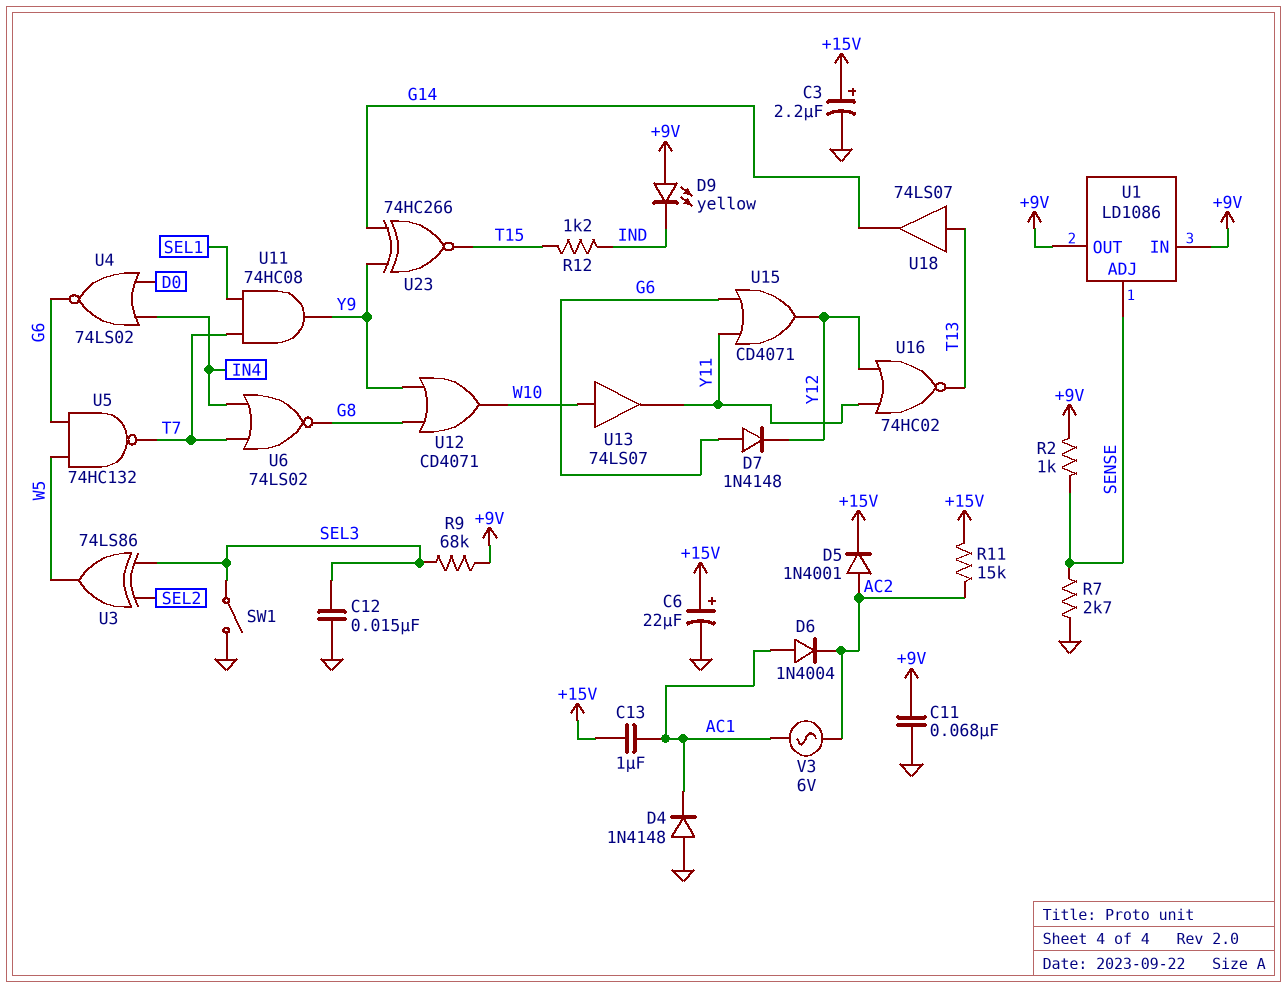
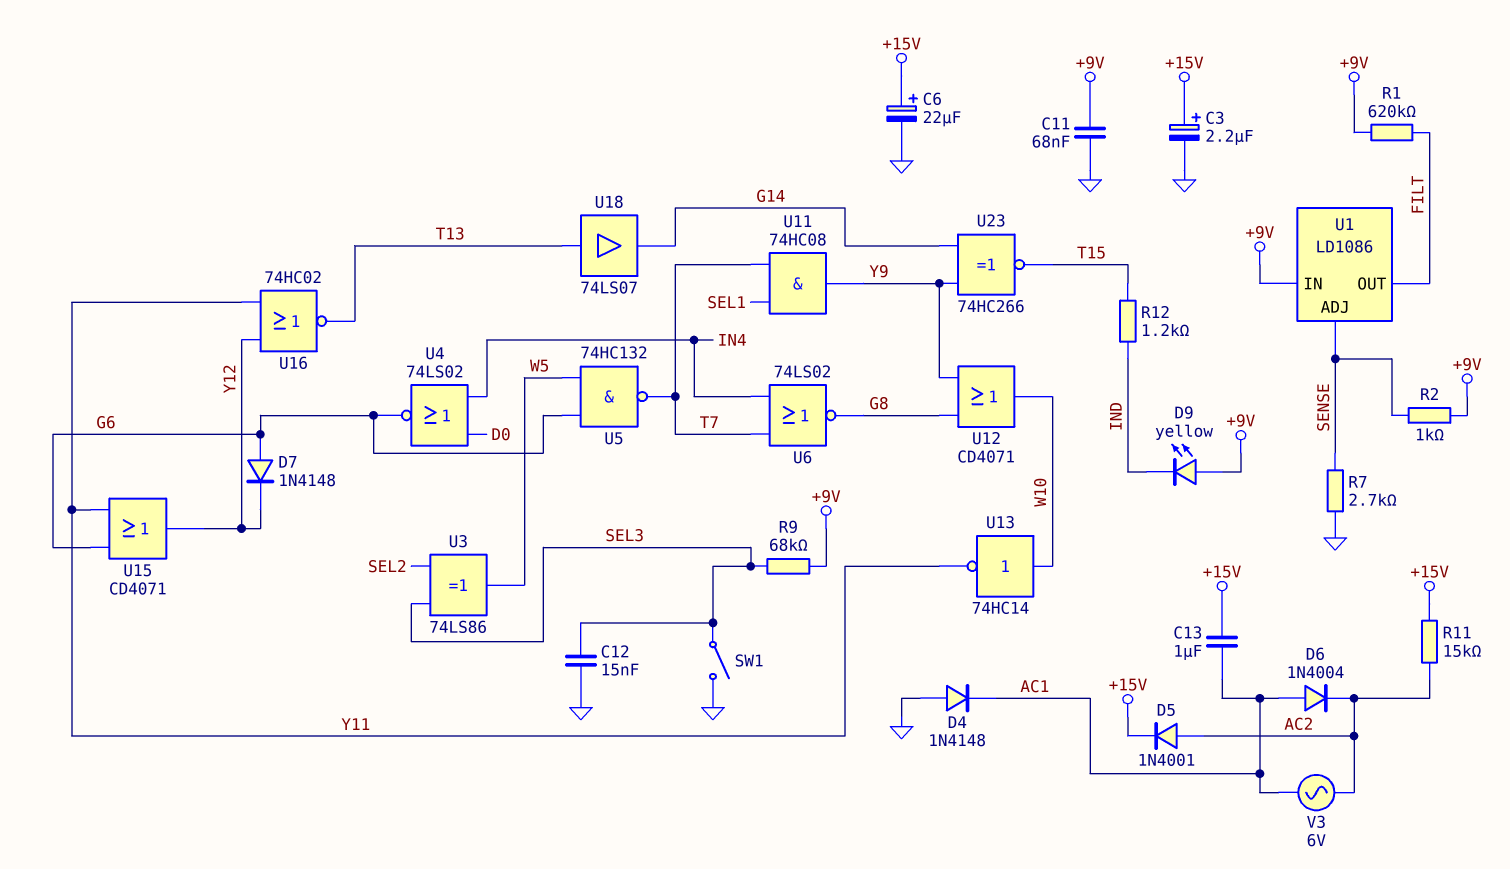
R1: none -> 620k (+9V, FILT)
U1 pin OUT: +9V -> FILT
U13: buffer 74LS07 (in W10, out Y11) -> NOT 74HC14 (in W10, out Y11)

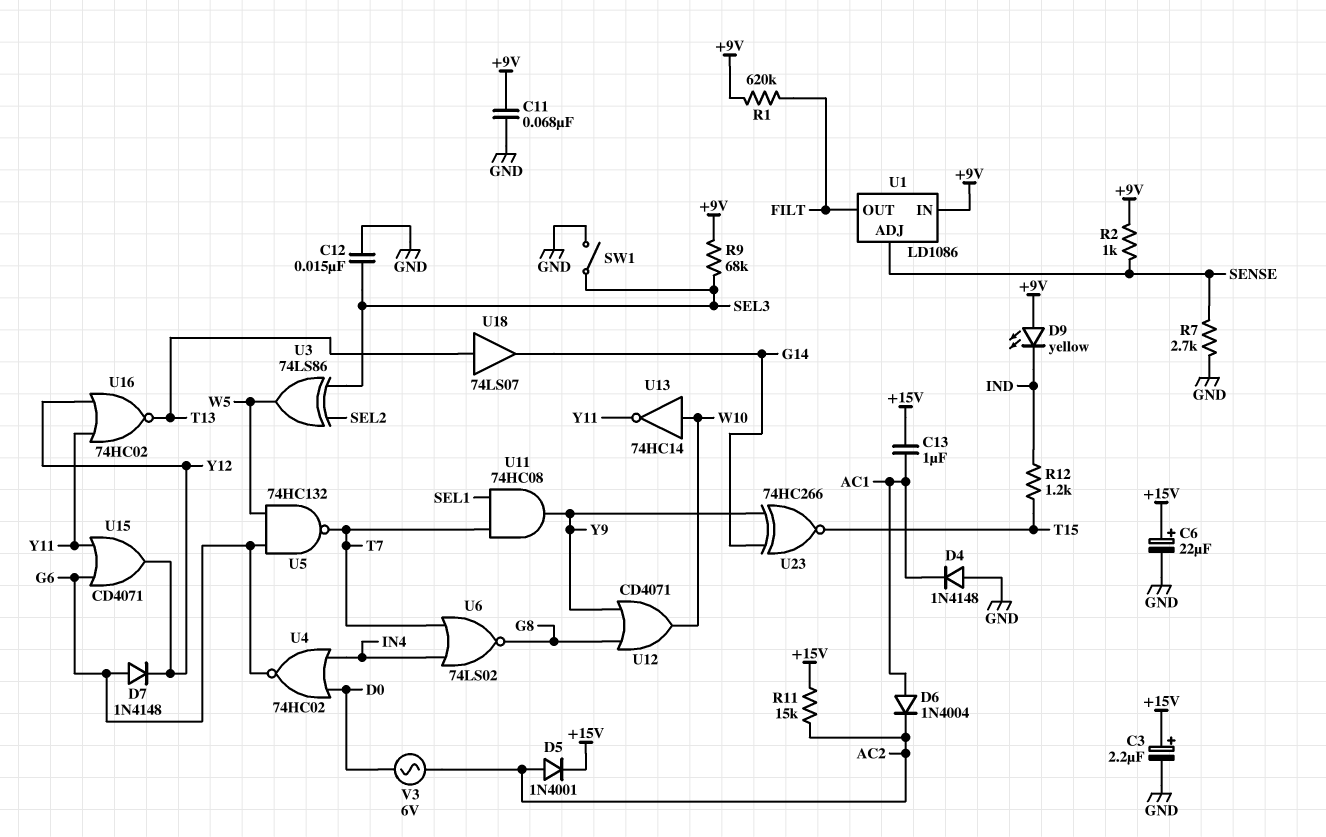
U4: NOR 74LS02 (in D0, in IN4, out G6) -> NOR 74HC02 (in D0, in IN4, out G6)
V3: AC 6V (AC1, AC2) -> AC 6V (AC2, D0)

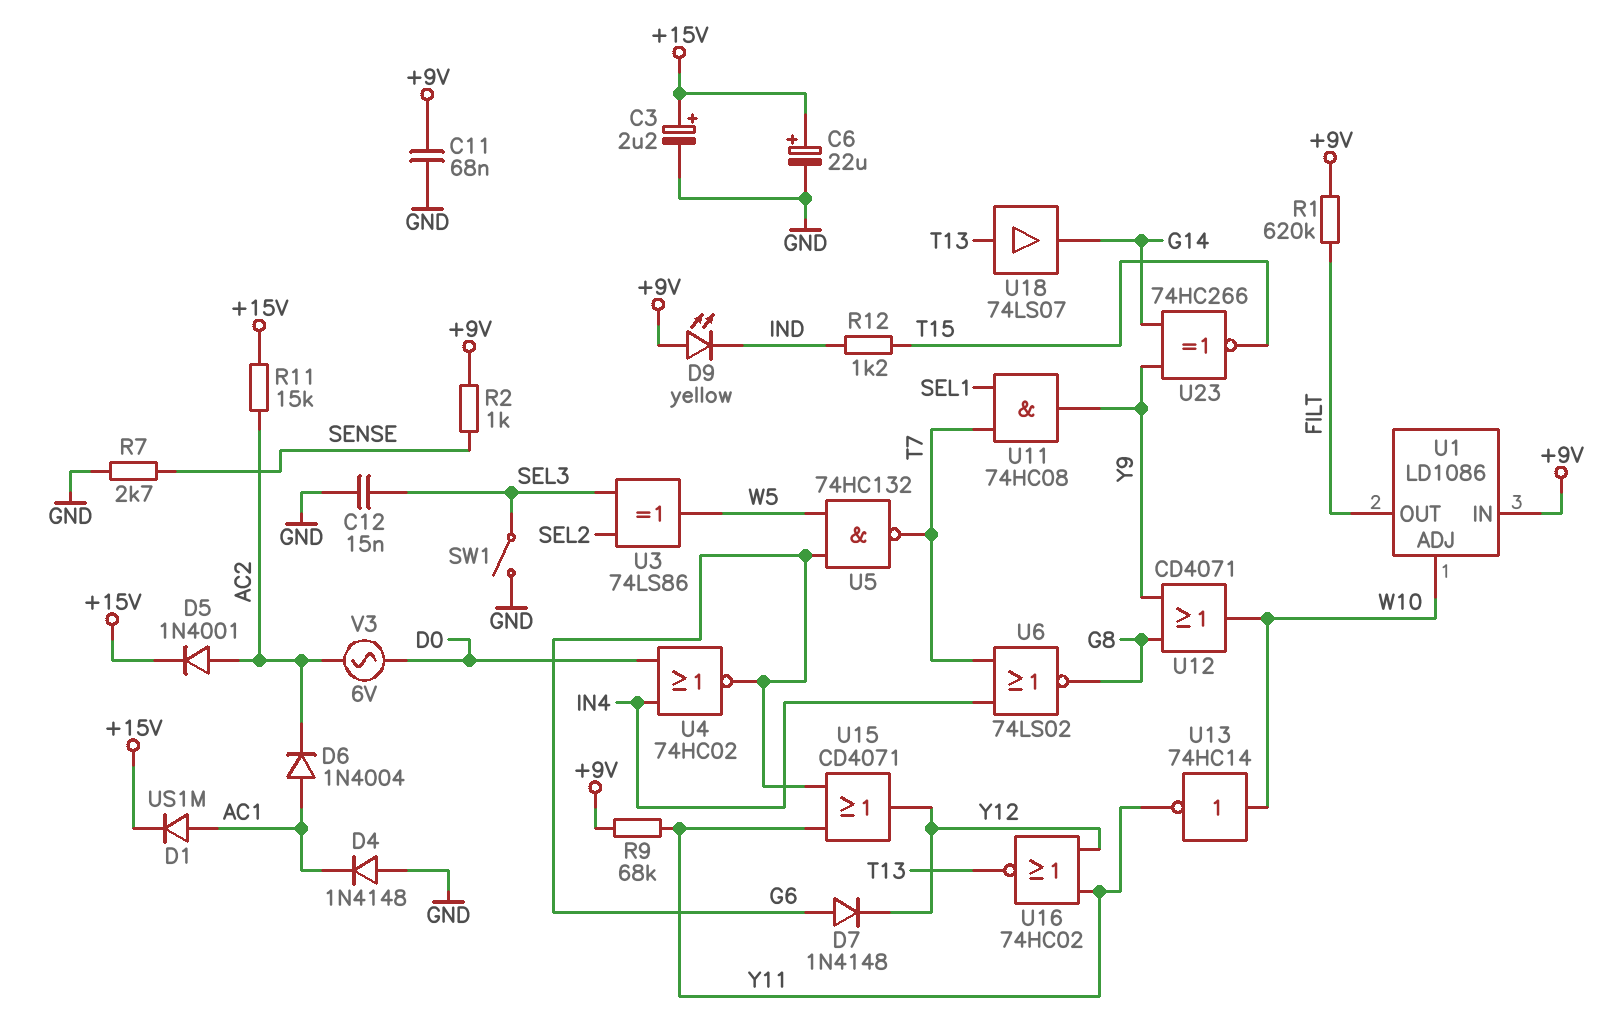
C13: 1uF (+15V, AC1) -> none
D1: none -> diode US1M (A AC1, K +15V)
R9: 68k (+9V, SEL3) -> 68k (+9V, Y11)
U1 pin ADJ: SENSE -> W10

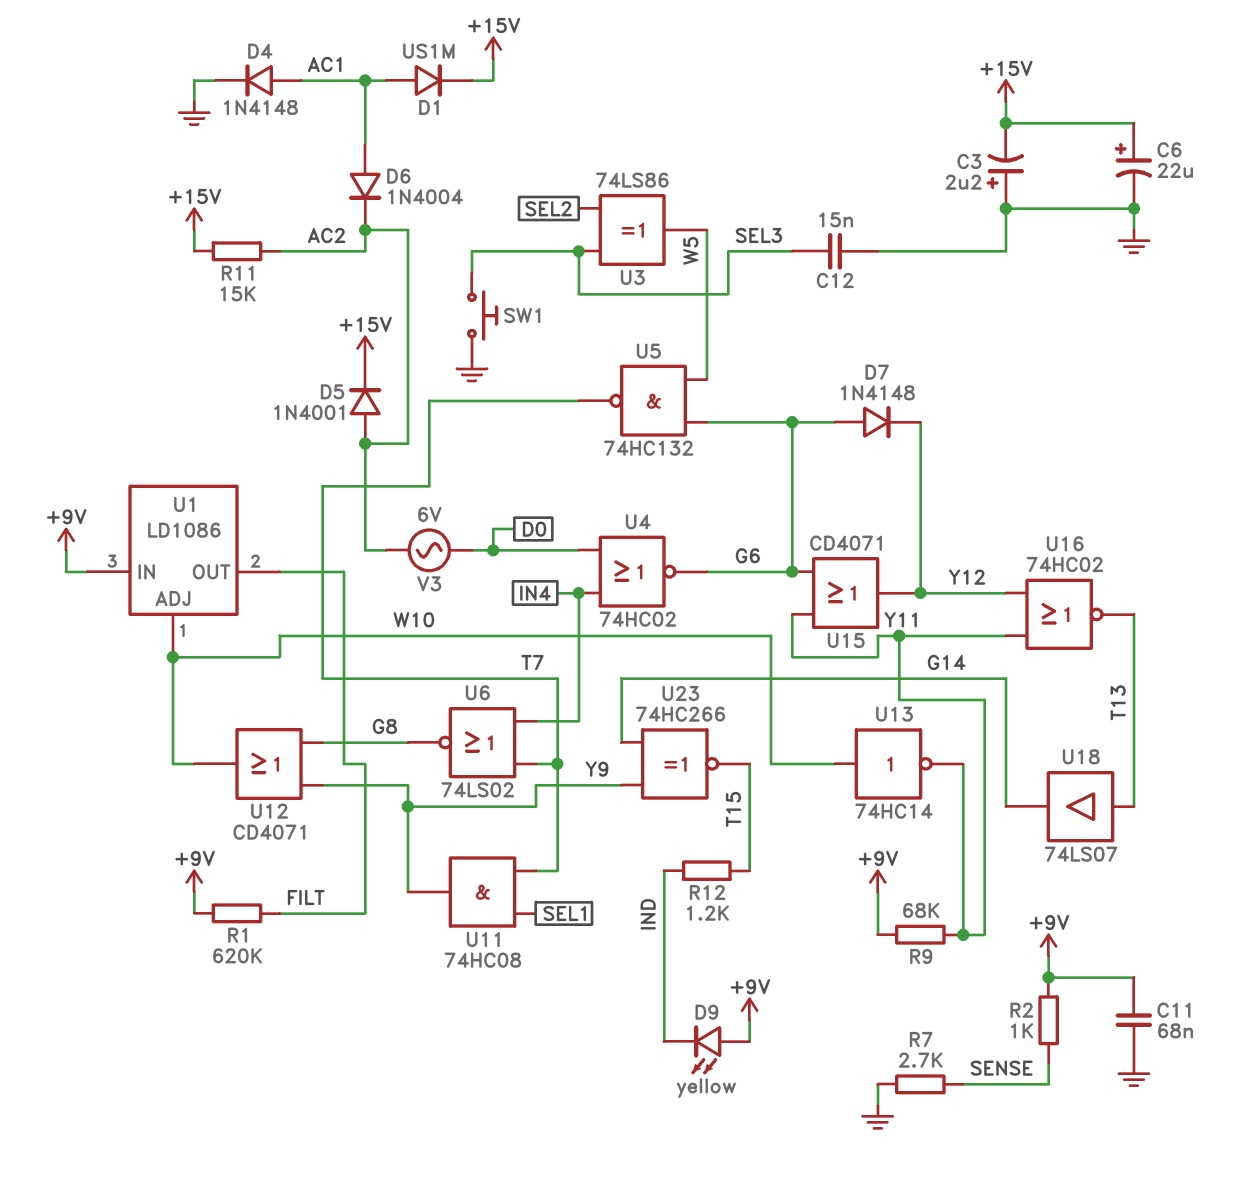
C3: 2.2uF (plus +15V, minus GND) -> 2.2uF (plus GND, minus +15V)
D4: diode 1N4148 (A GND, K AC1) -> diode 1N4148 (A AC1, K GND)
SW1: switch (GND, SEL3) -> button (GND, SEL3)

